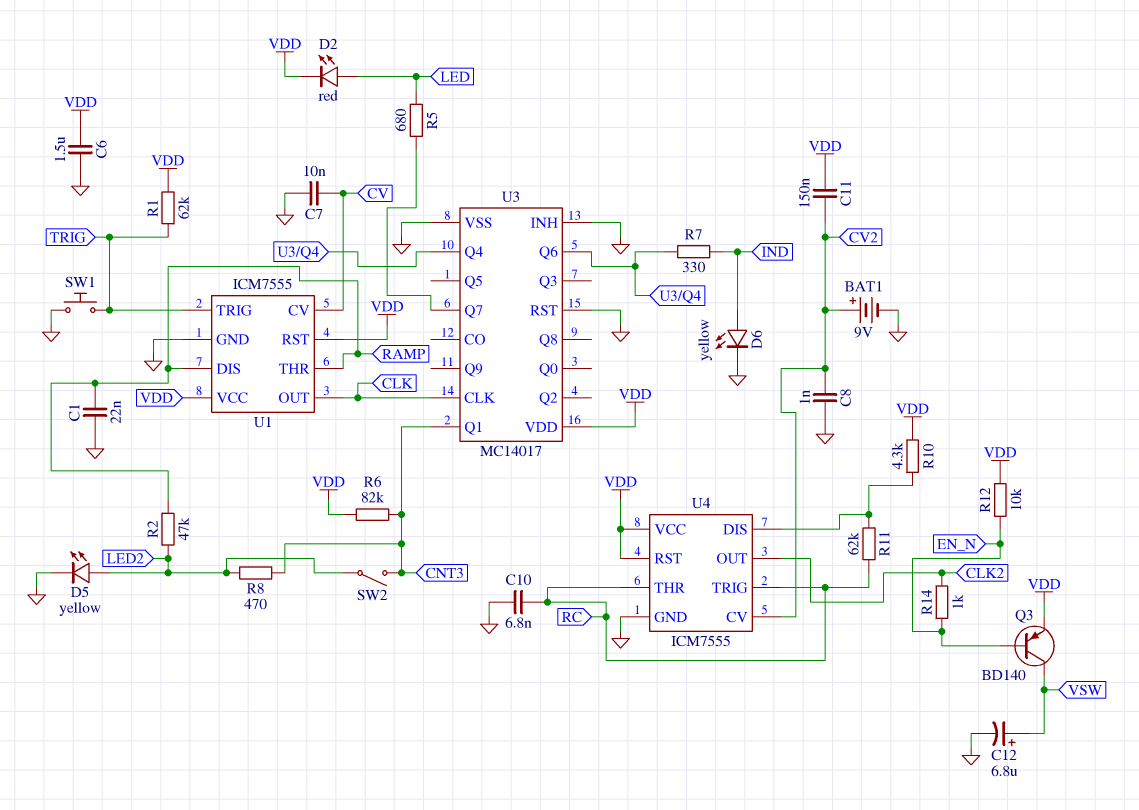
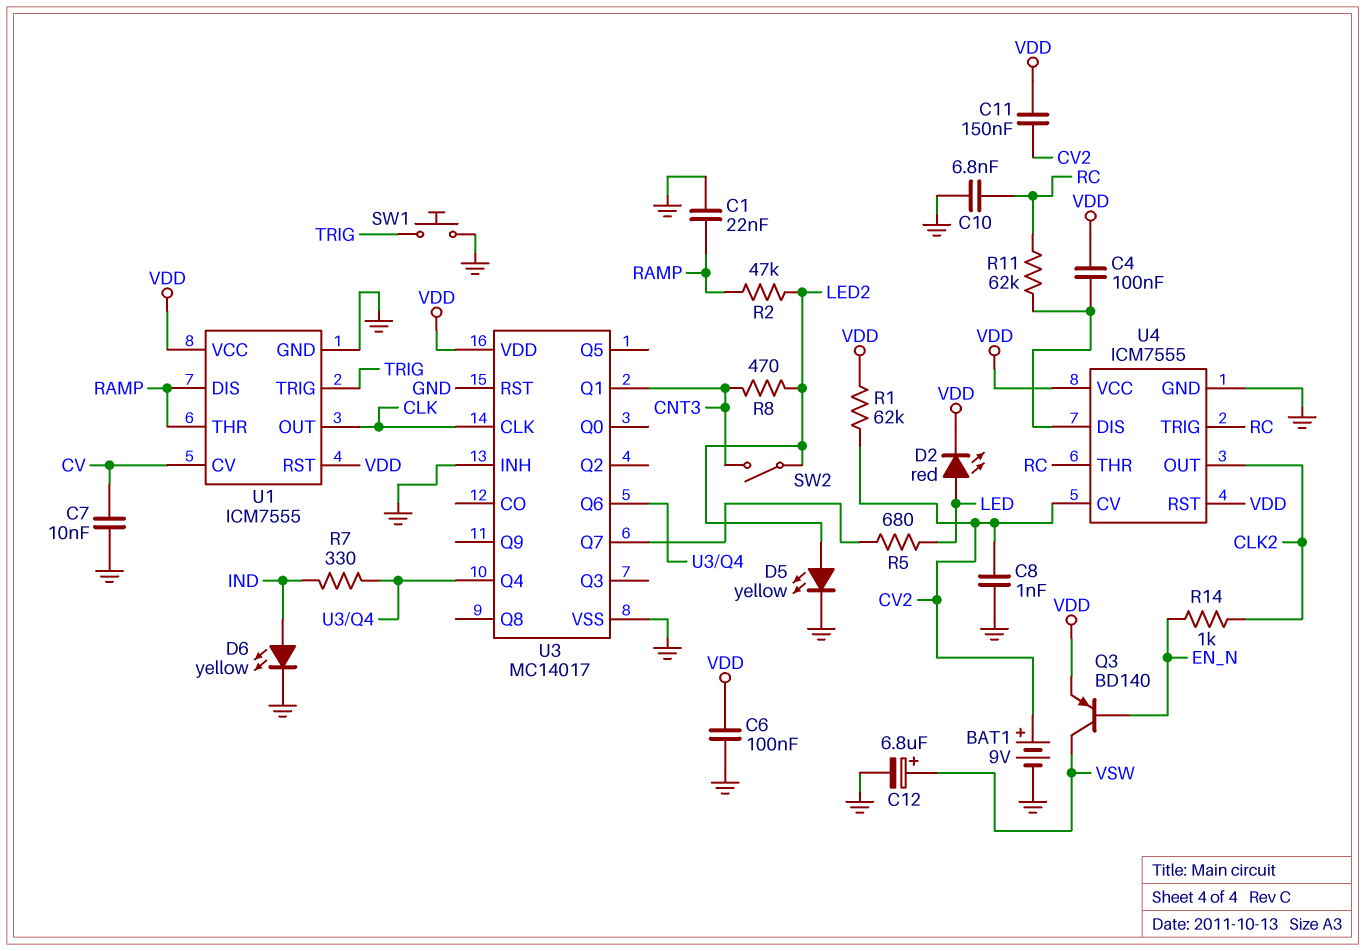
C4: none -> 100nF (U4/DIS, VDD)
C6: 1.5uF (GND, VDD) -> 100nF (GND, VDD)
R1: 62k (TRIG, VDD) -> 62k (CV2, VDD)
R6: 82k (CNT3, VDD) -> none
R10: 4.3k (U4/DIS, VDD) -> none
R12: 10k (EN_N, VDD) -> none

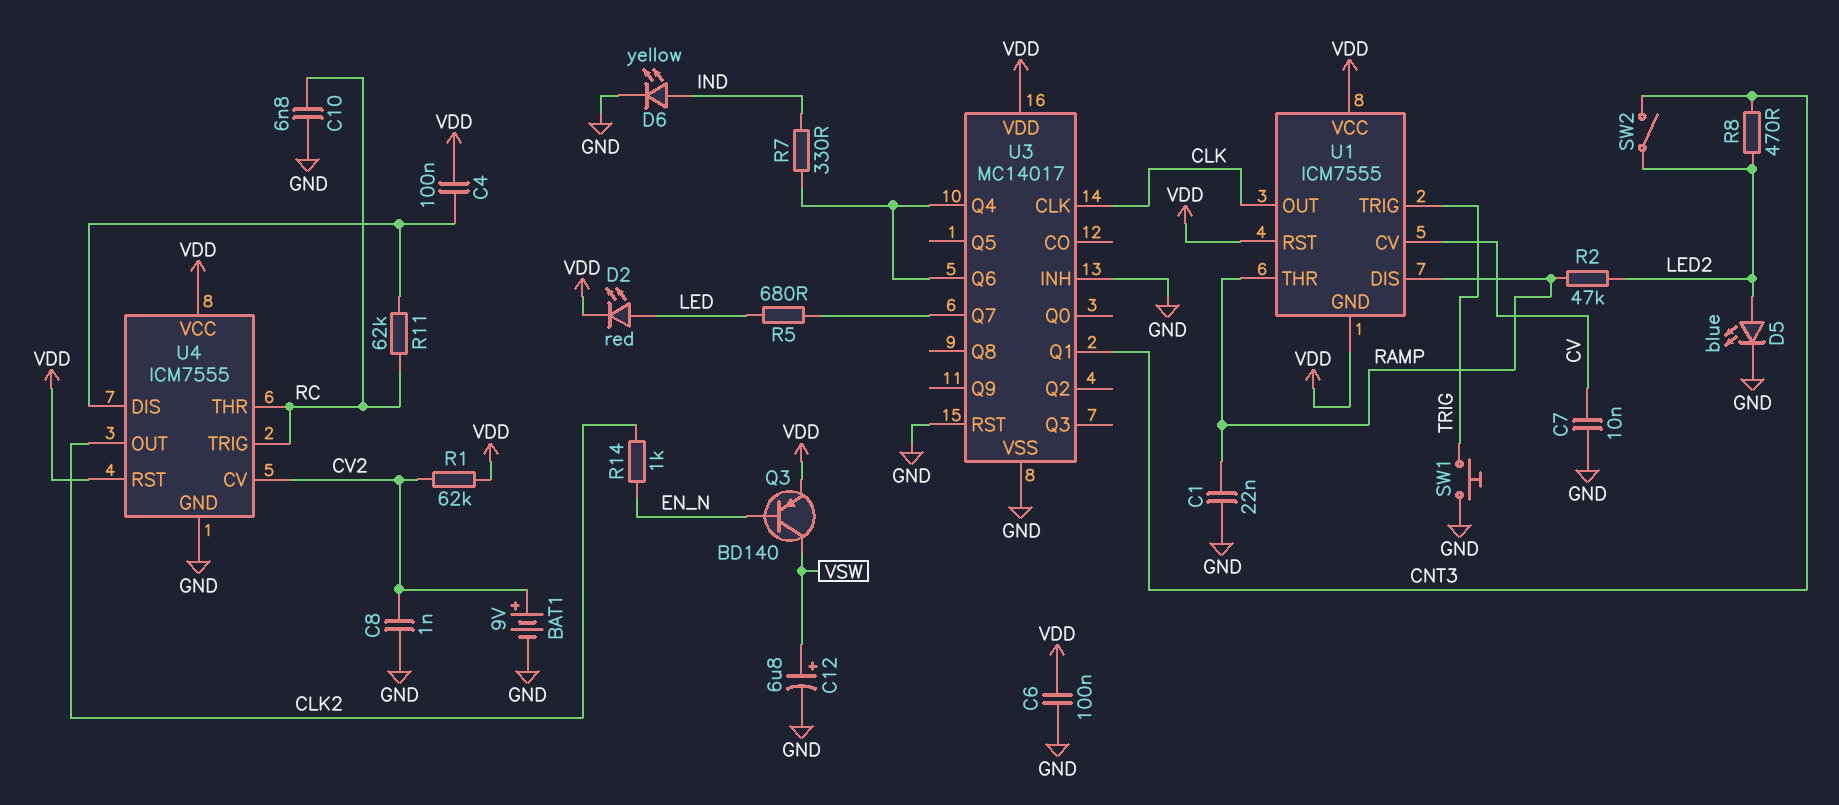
C11: 150nF (CV2, VDD) -> none
D5: LED yellow (A LED2, K GND) -> LED blue (A LED2, K GND)
U1 pin GND: GND -> VDD

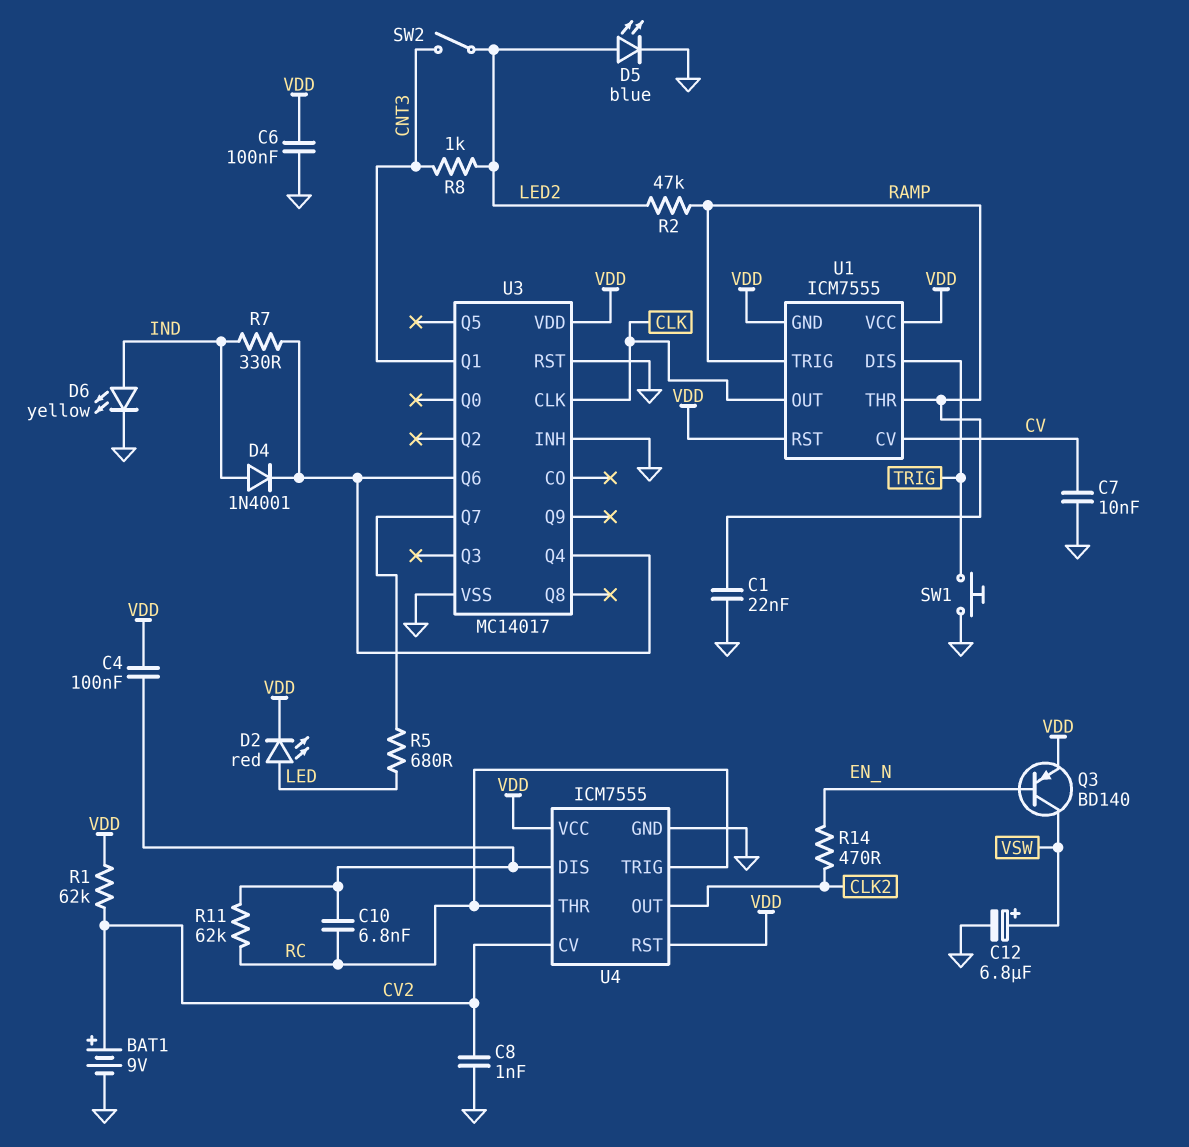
C10: 6.8nF (GND, RC) -> 6.8nF (RC, U4/DIS)
D4: none -> diode 1N4001 (A IND, K U3/Q4)
R8: 470 (CNT3, LED2) -> 1k (CNT3, LED2)
R14: 1k (CLK2, EN_N) -> 470 (CLK2, EN_N)
U1 pin DIS: RAMP -> TRIG
U1 pin TRIG: TRIG -> RAMP

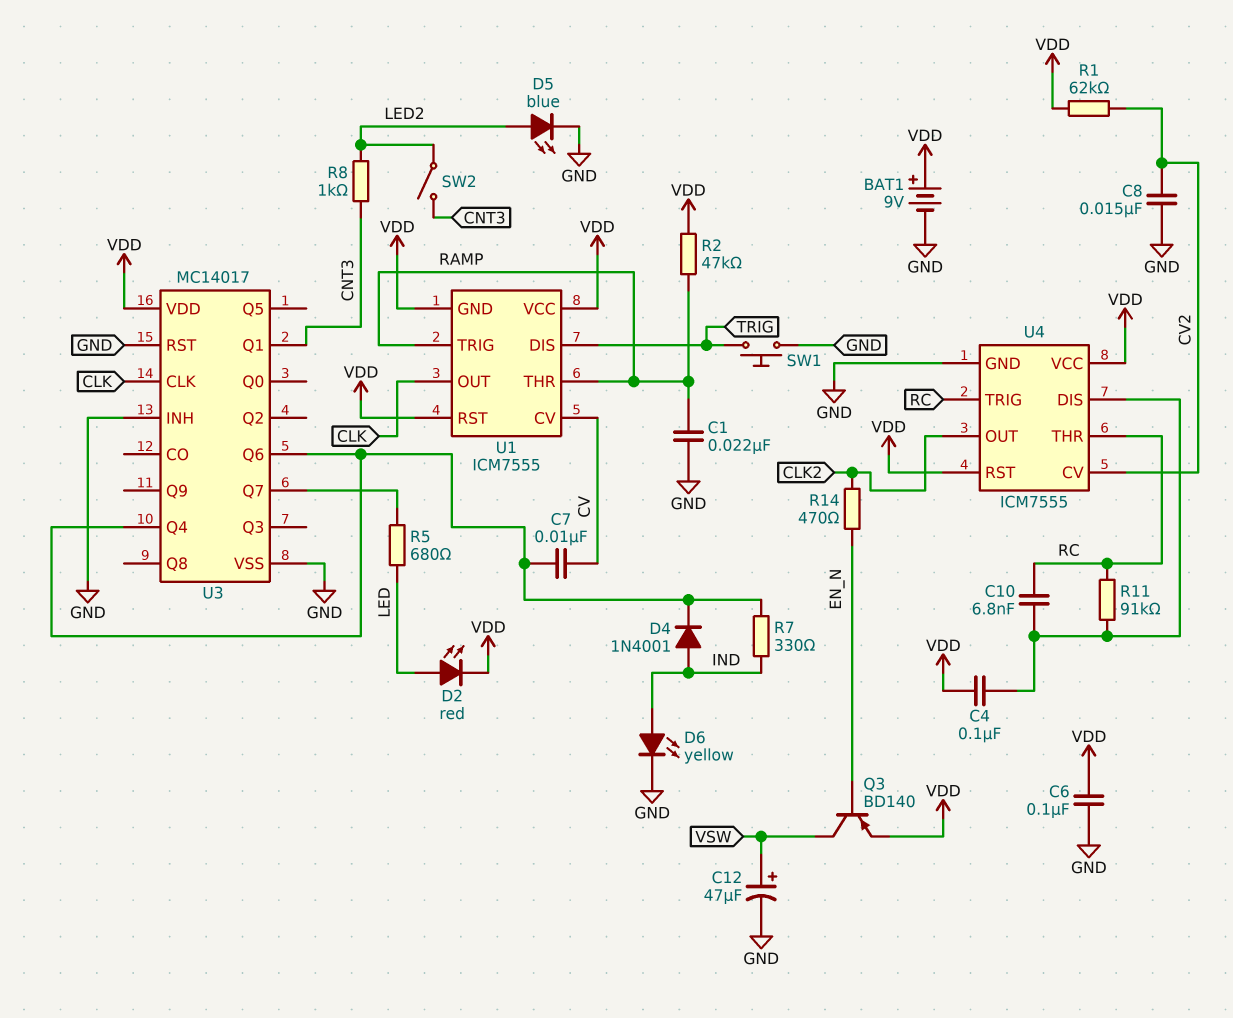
BAT1: 9V (plus CV2, minus GND) -> 9V (plus VDD, minus GND)
C7: 10nF (CV, GND) -> 10nF (CV, U3/Q4)
C8: 1nF (CV2, GND) -> 15nF (CV2, GND)
C12: 6.8uF (plus VSW, minus GND) -> 47uF (plus VSW, minus GND)
R2: 47k (LED2, RAMP) -> 47k (RAMP, VDD)
R11: 62k (RC, U4/DIS) -> 91k (RC, U4/DIS)

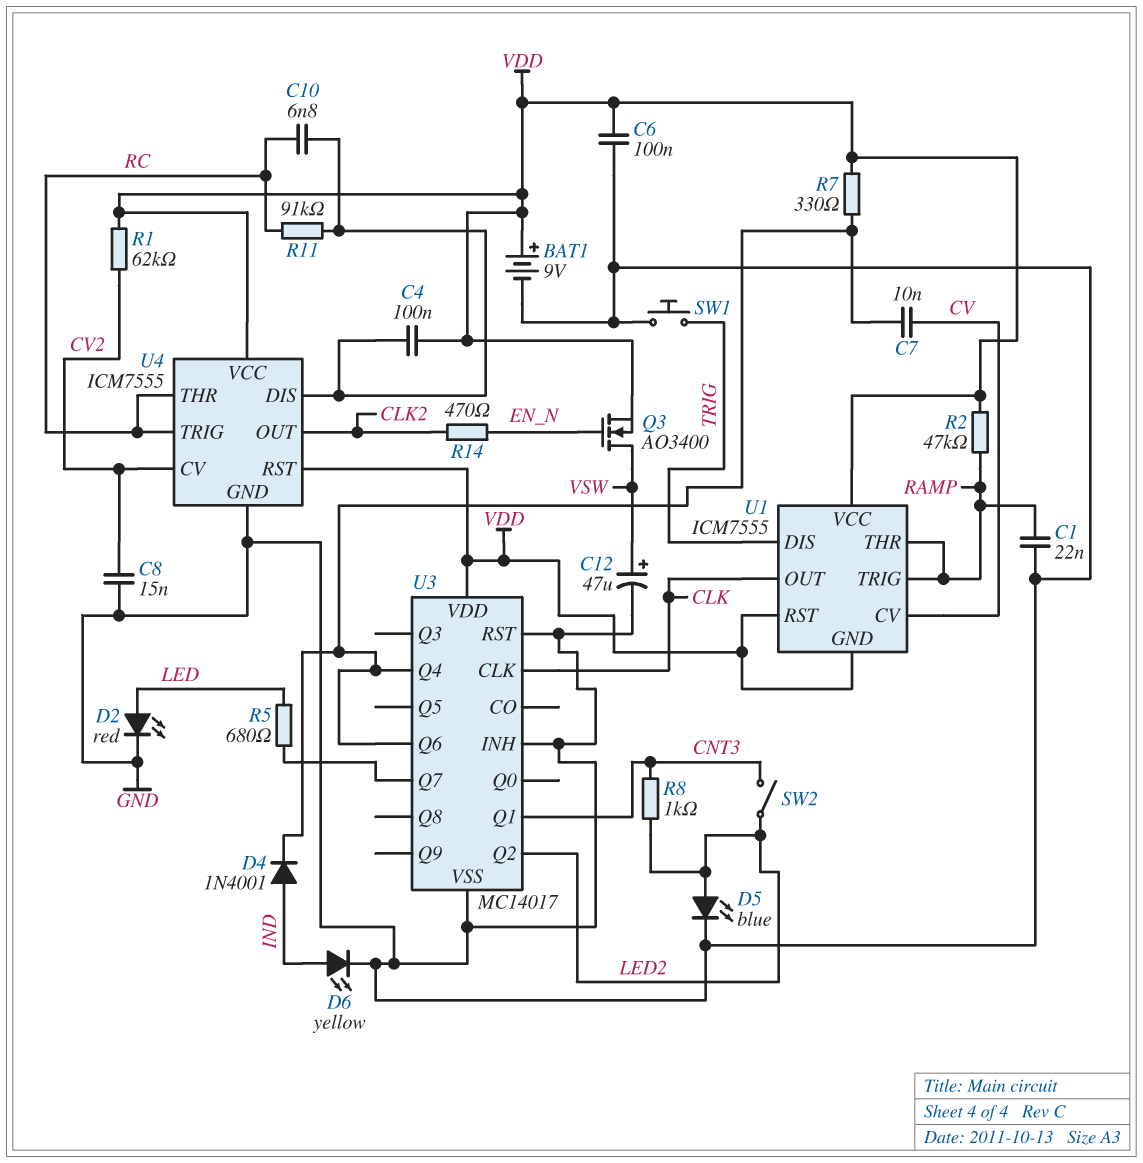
D2: LED red (A LED, K VDD) -> LED red (A LED, K GND)
Q3: PNP BD140 (B EN_N, C VSW, E VDD) -> NMOS AO3400 (G EN_N, D VSW, S VDD)
R7: 330 (IND, U3/Q4) -> 330 (U3/Q4, VDD)
U3 pin Q2: none -> LED2

